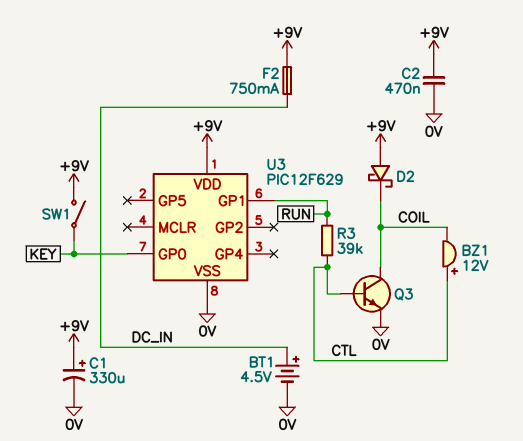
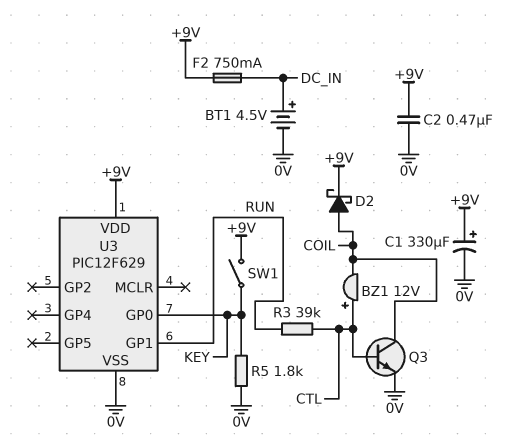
D2: schottky (A +9V, K COIL) -> schottky (A COIL, K +9V)
R5: none -> 1.8k (0V, KEY)

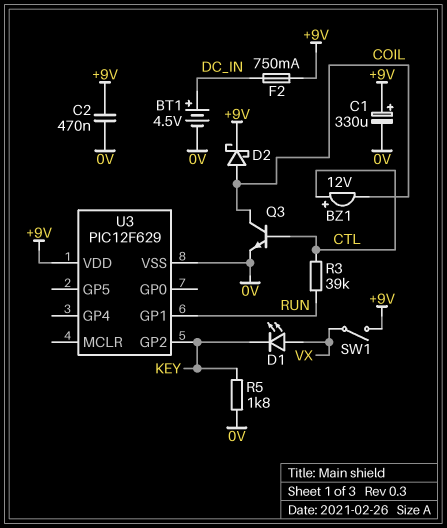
D1: none -> LED (A VX, K KEY)
SW1: switch (+9V, KEY) -> switch (+9V, VX)
U3 pin GP0: KEY -> none
U3 pin GP2: none -> KEY

